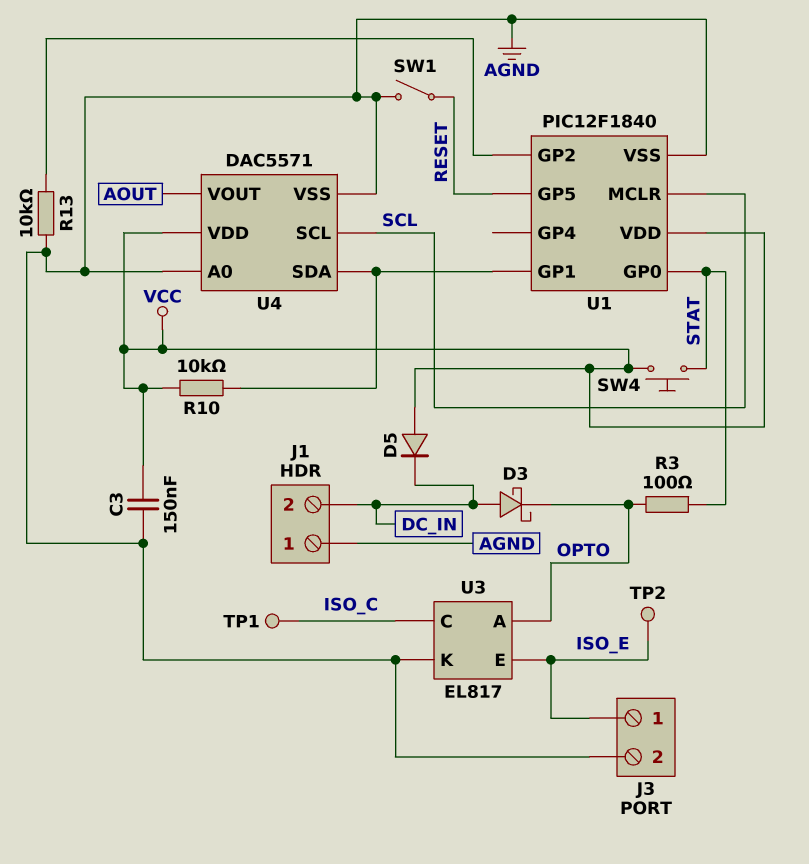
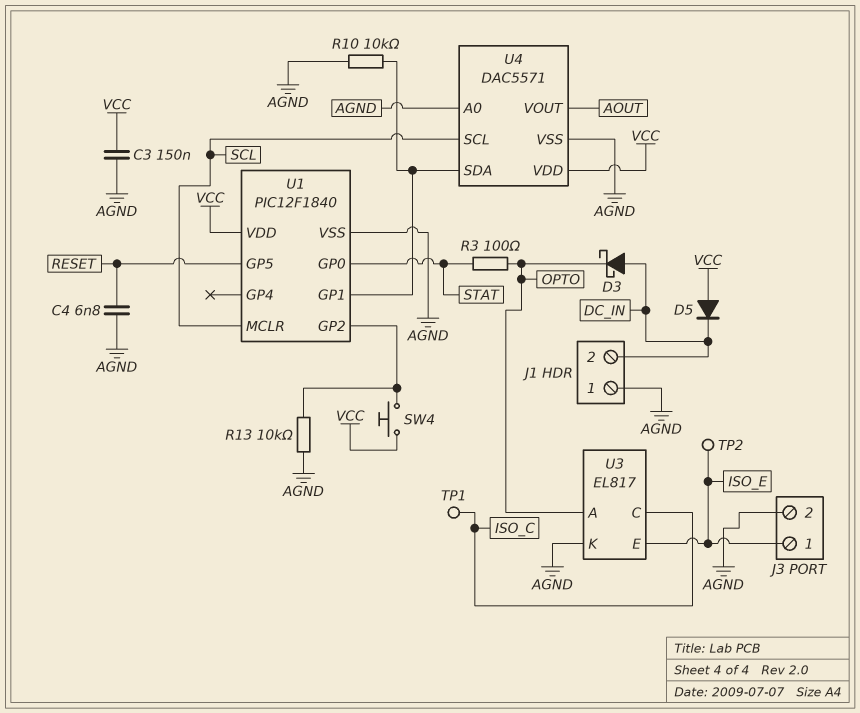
C4: none -> 6.8nF (AGND, RESET)
R10: 10k (U1/GP1, VCC) -> 10k (AGND, U1/GP1)
SW1: switch (AGND, RESET) -> none
SW4: button (STAT, VCC) -> button (U1/GP2, VCC)

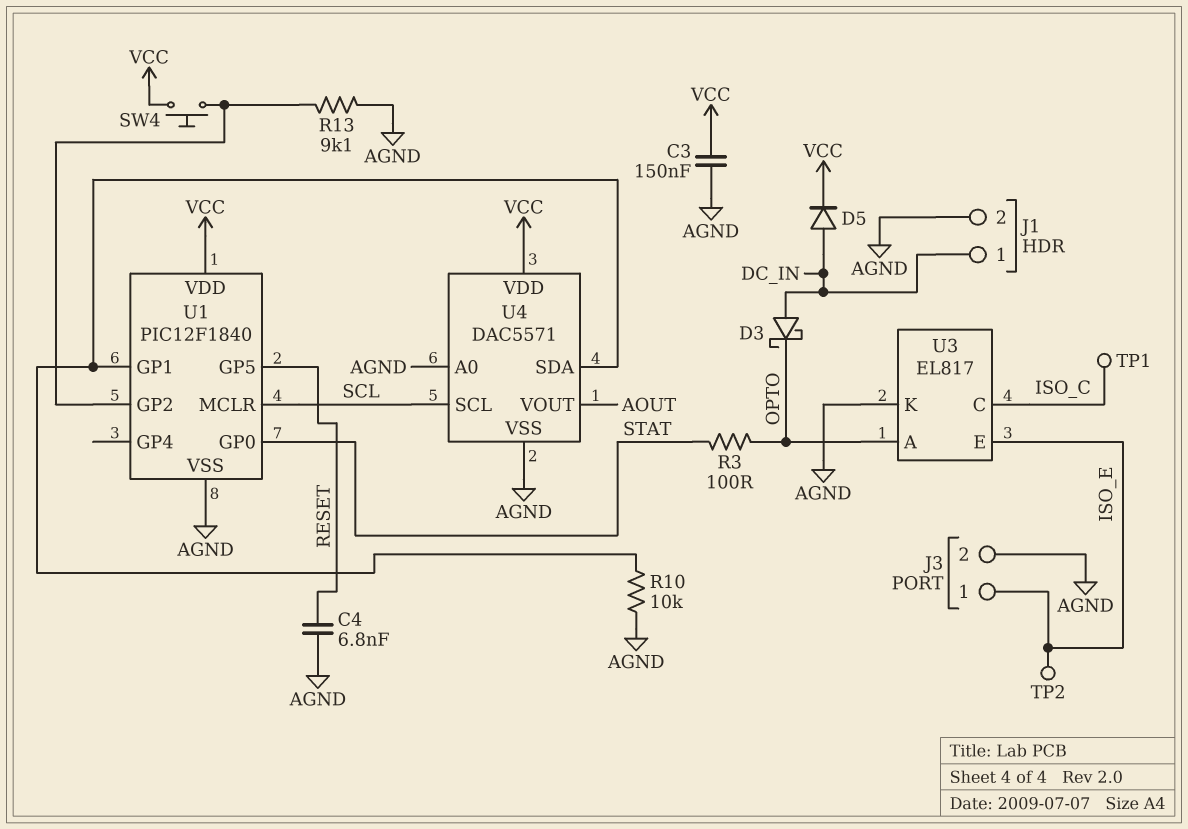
D5: diode (A VCC, K DC_IN) -> diode (A DC_IN, K VCC)
J1 pin 1: AGND -> DC_IN
J1 pin 2: DC_IN -> AGND
R13: 10k (AGND, U1/GP2) -> 9.1k (AGND, U1/GP2)

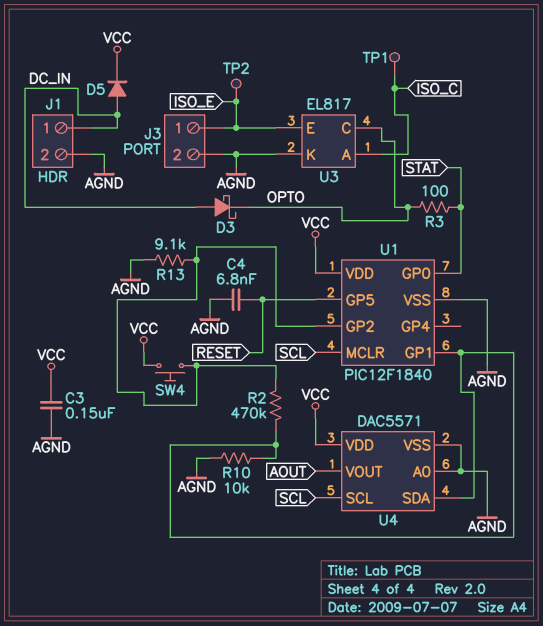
R2: none -> 470k (U1/GP1, U1/GP2)
U3 pin A: OPTO -> ISO_C
U3 pin C: ISO_C -> OPTO

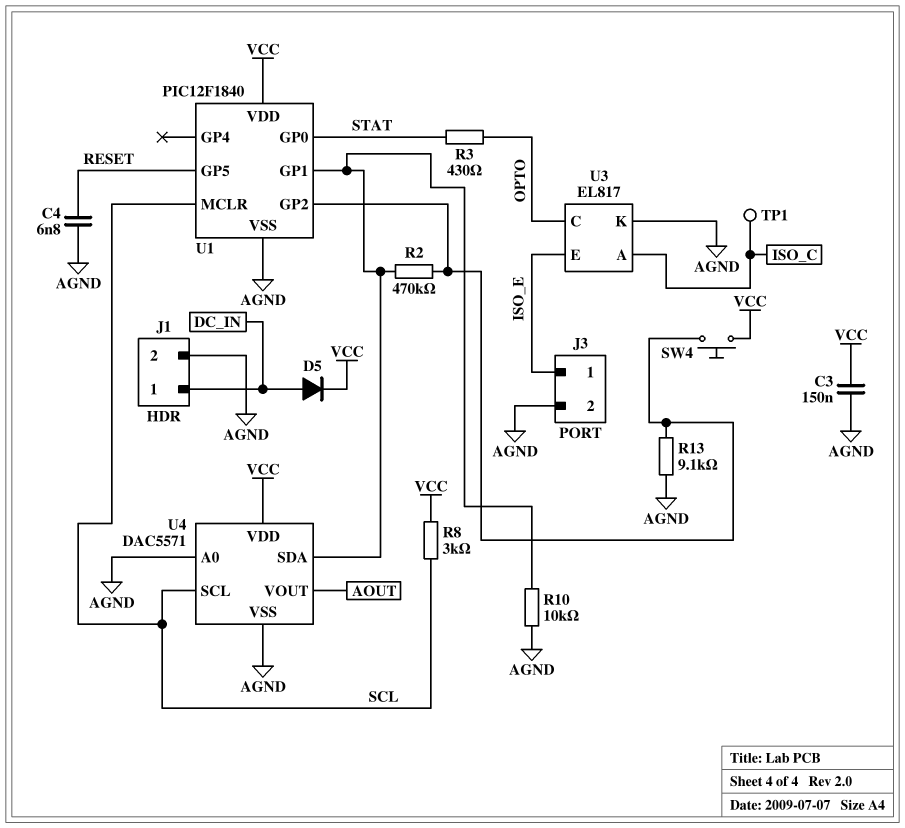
D3: schottky (A DC_IN, K OPTO) -> none
R3: 100 (OPTO, STAT) -> 430 (OPTO, STAT)
R8: none -> 3k (SCL, VCC)
TP2: test point (ISO_E) -> none

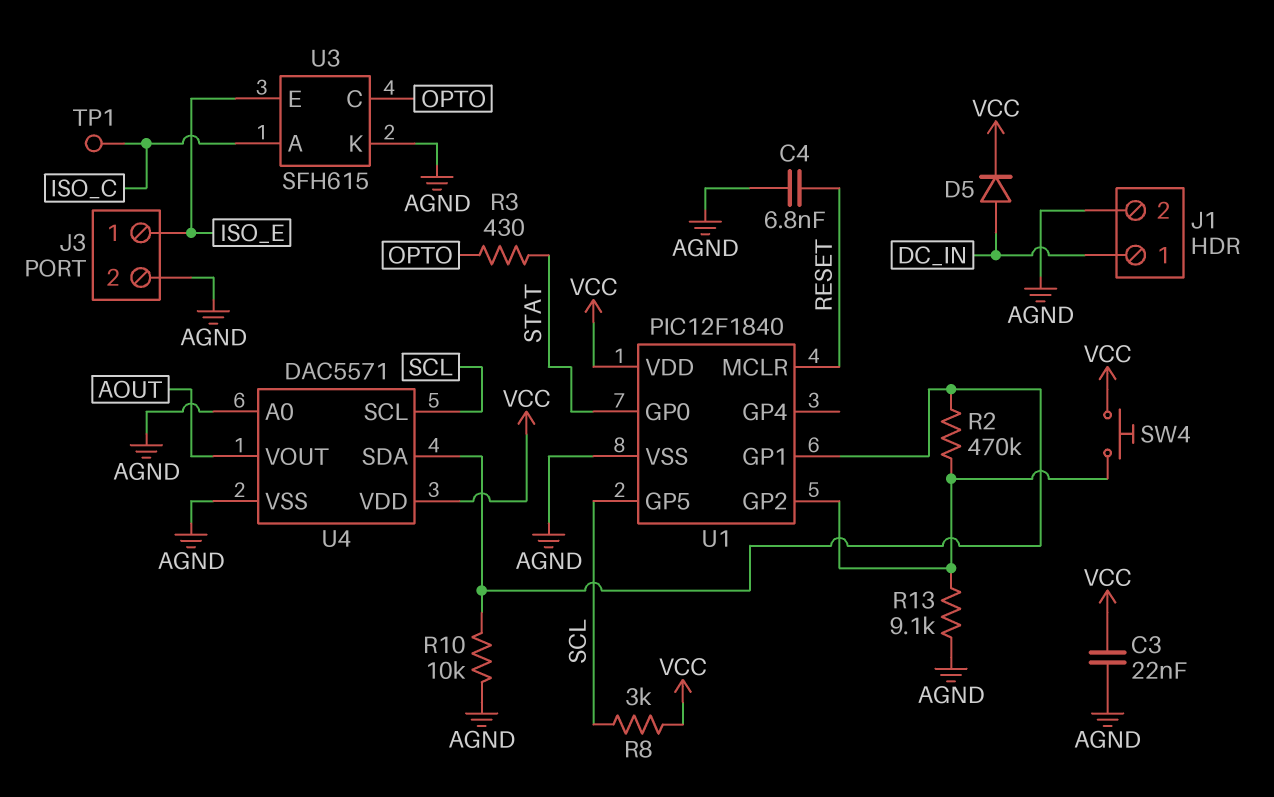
C3: 150nF (AGND, VCC) -> 22nF (AGND, VCC)
U1 pin GP5: RESET -> SCL
U1 pin MCLR: SCL -> RESET
U3: EL817 -> SFH615

